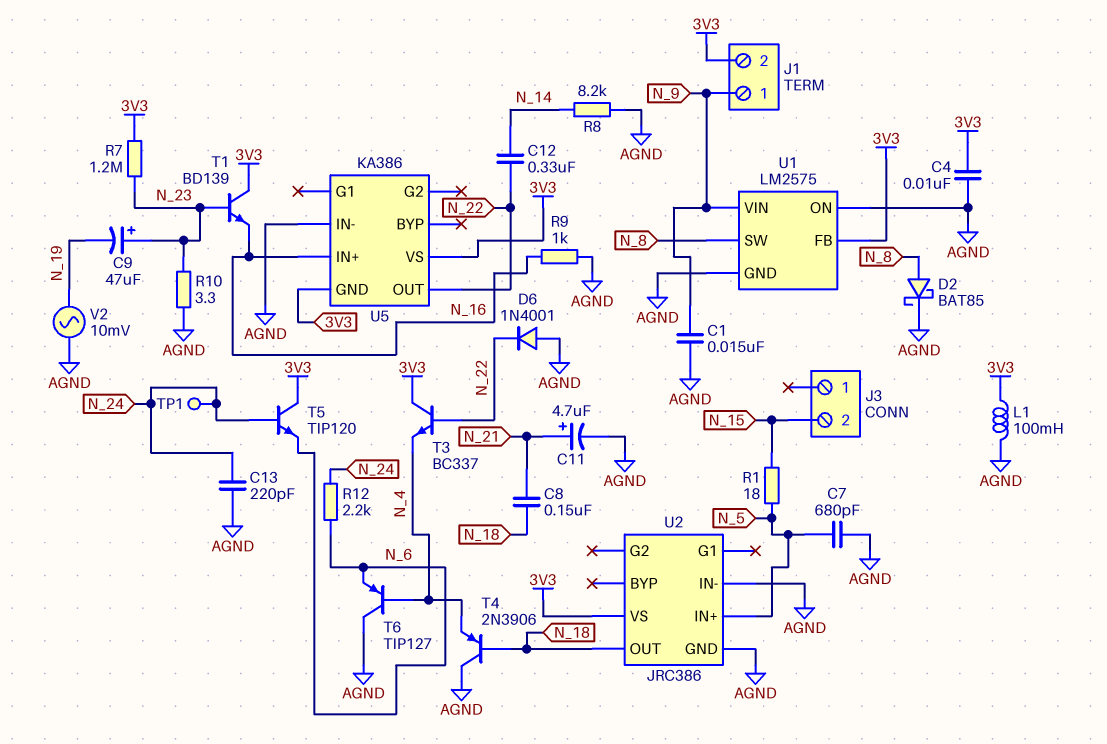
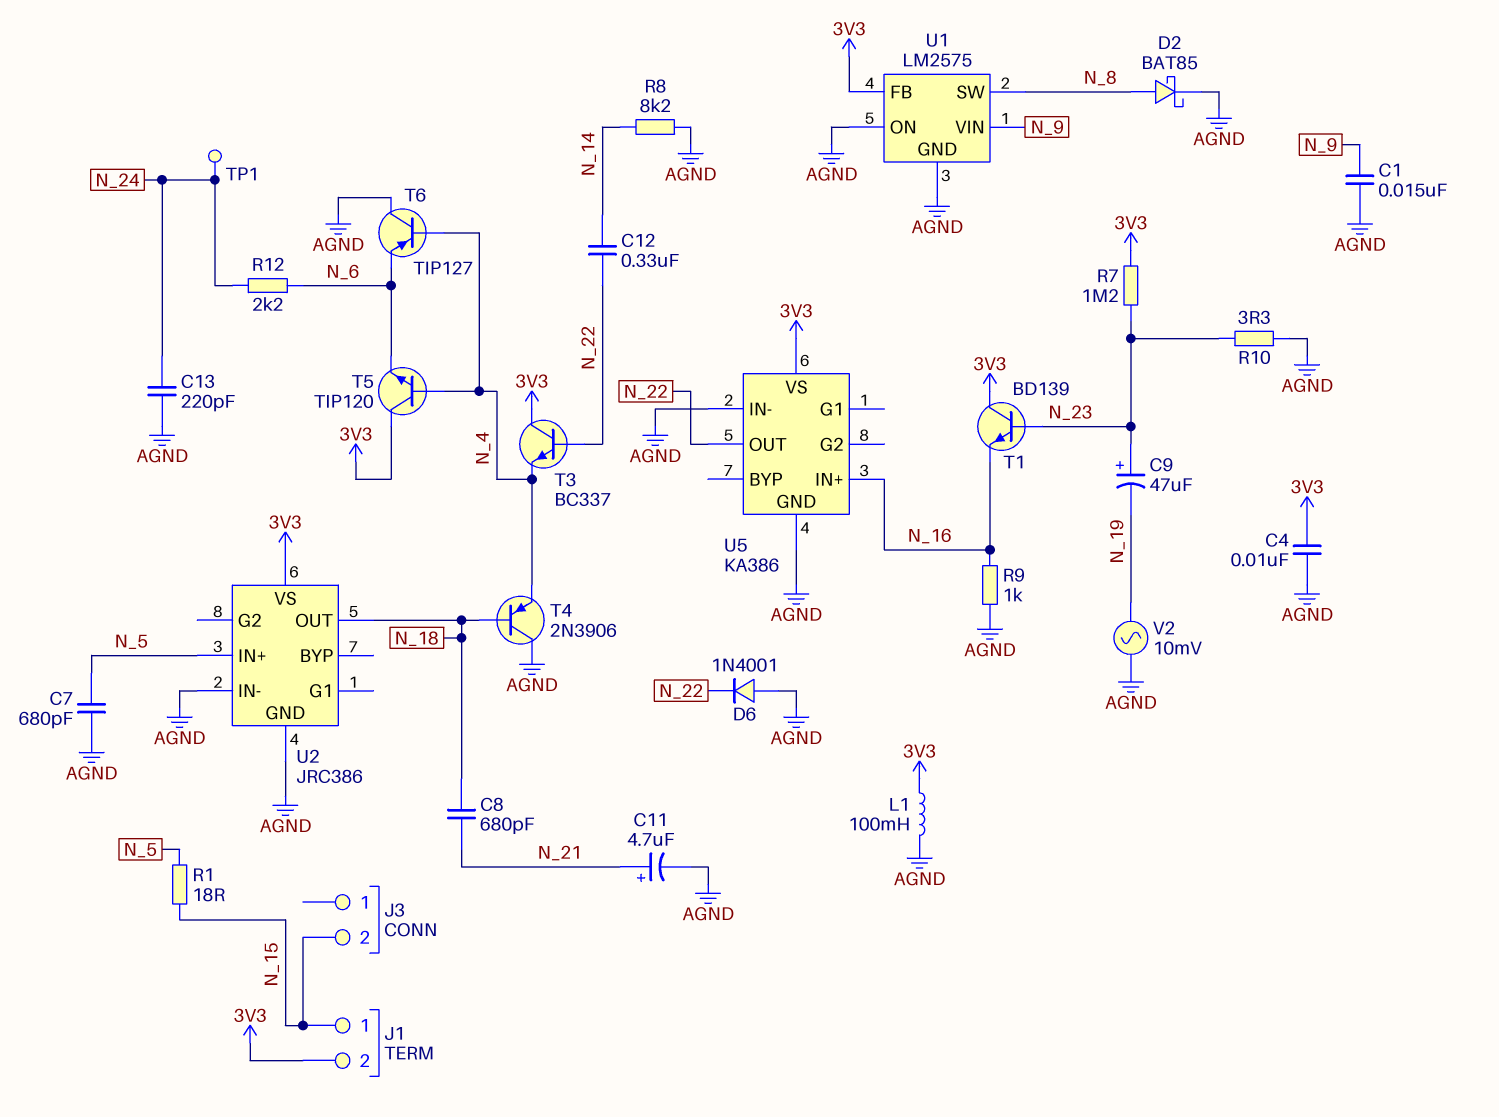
C8: 150nF (N_18, N_21) -> 680pF (N_18, N_21)
J1 pin 1: N_9 -> N_15
T5: NPN TIP120 (B N_24, C 3V3, E N_6) -> NPN TIP120 (B N_4, C 3V3, E N_6)
U5 pin GND: 3V3 -> AGND

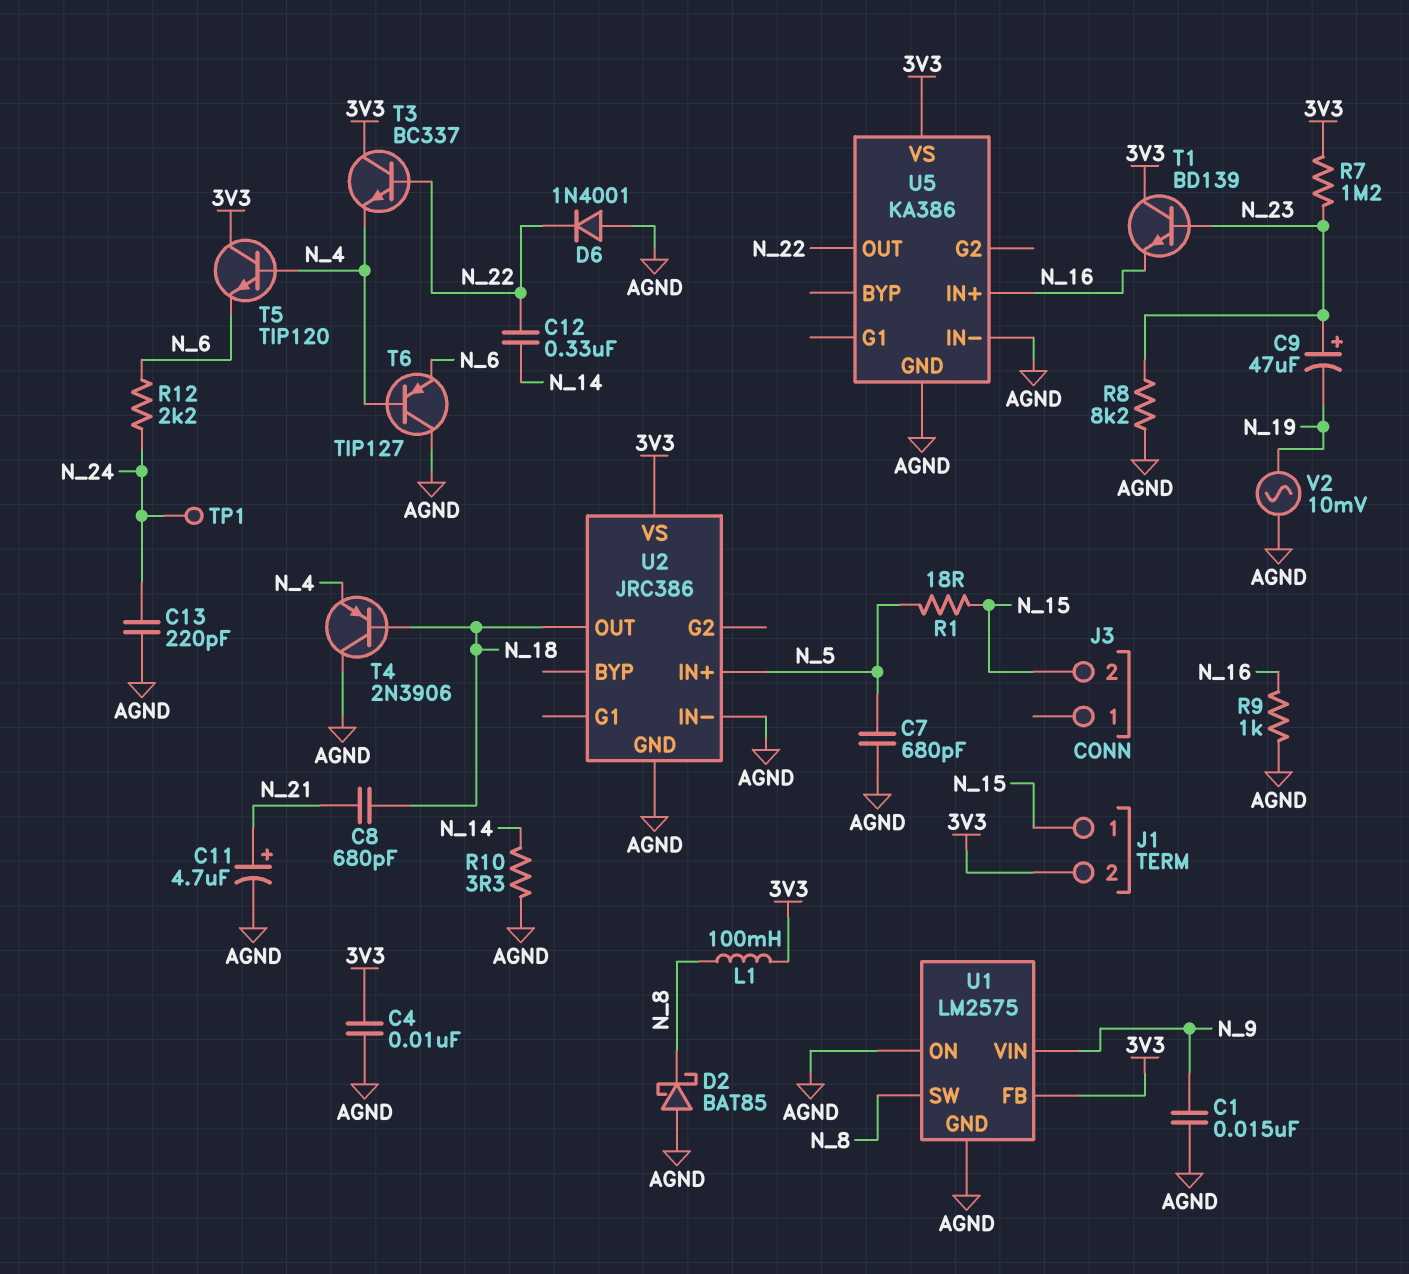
D2: schottky BAT85 (A N_8, K AGND) -> schottky BAT85 (A AGND, K N_8)
L1: 100mH (3V3, AGND) -> 100mH (3V3, N_8)
R8: 8.2k (AGND, N_14) -> 8.2k (AGND, N_23)
R10: 3.3 (AGND, N_23) -> 3.3 (AGND, N_14)

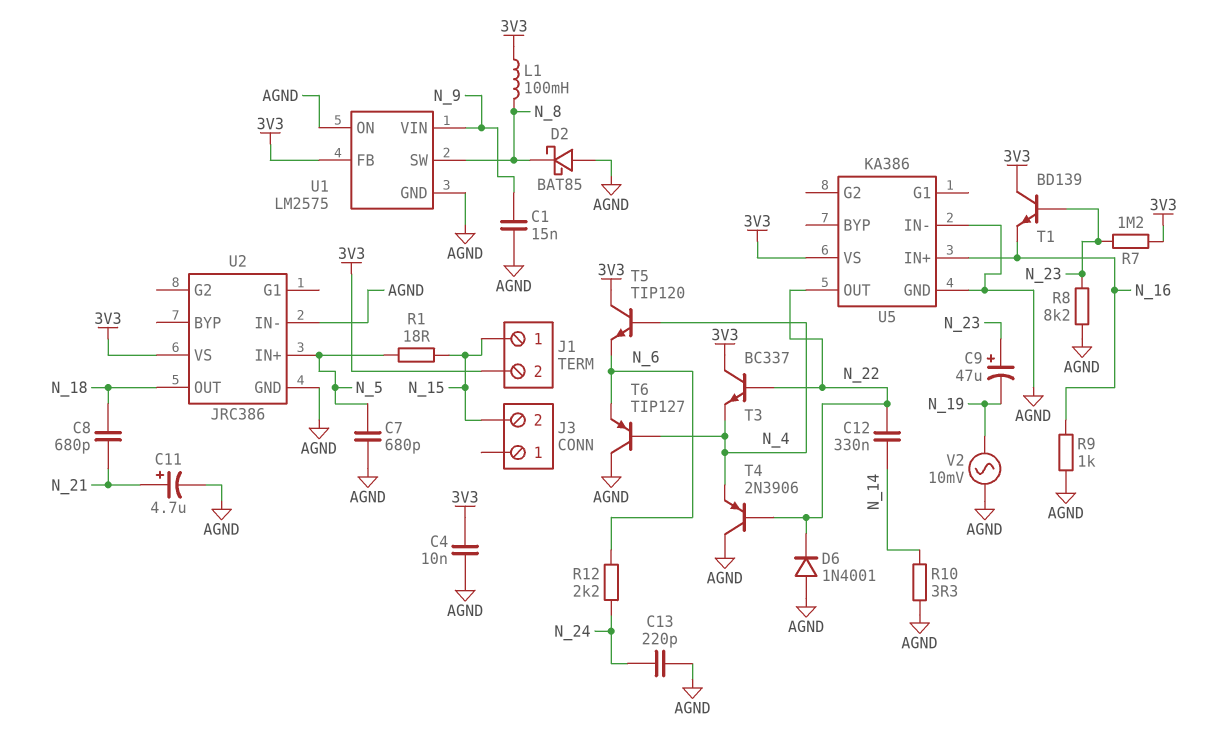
T4: PNP 2N3906 (B N_18, C AGND, E N_4) -> PNP 2N3906 (B N_22, C AGND, E N_4)
TP1: test point (N_24) -> none

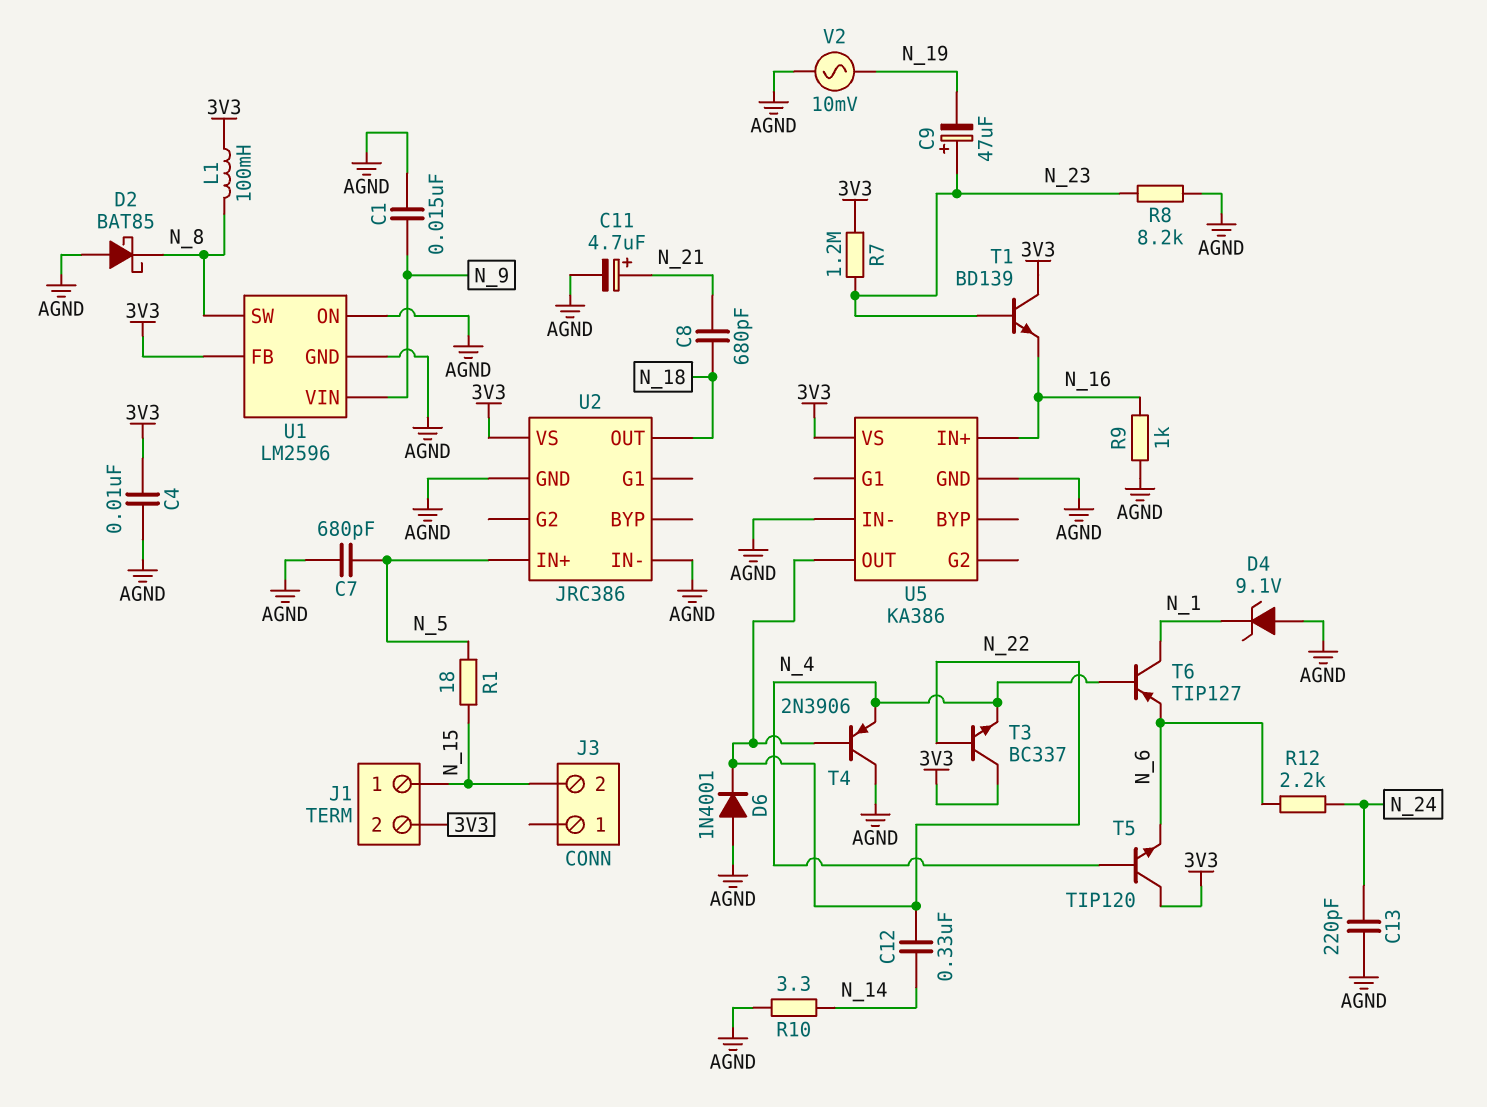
D4: none -> zener 9.1V (A AGND, K N_1)
T6: PNP TIP127 (B N_4, C AGND, E N_6) -> PNP TIP127 (B N_4, C N_1, E N_6)
U1: LM2575 -> LM2596

